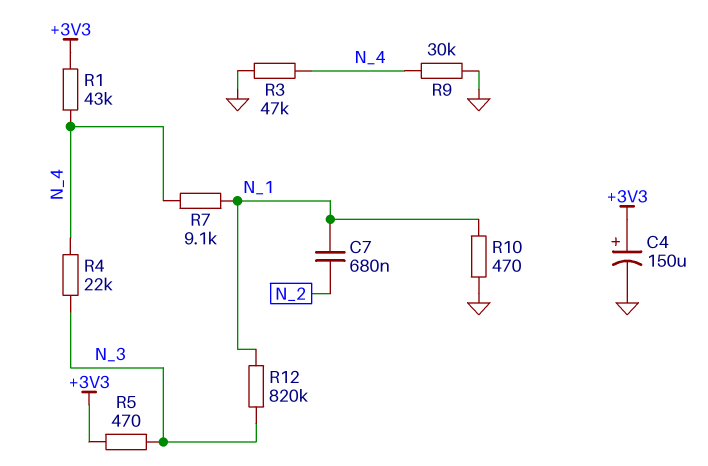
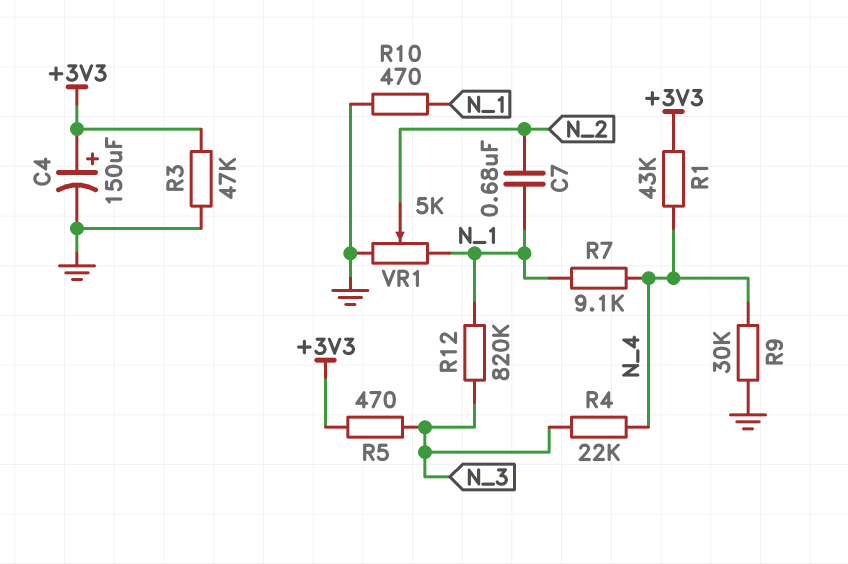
R3: 47k (GND, N_4) -> 47k (+3V3, GND)
VR1: none -> 5k (GND, N_1, wiper N_2)

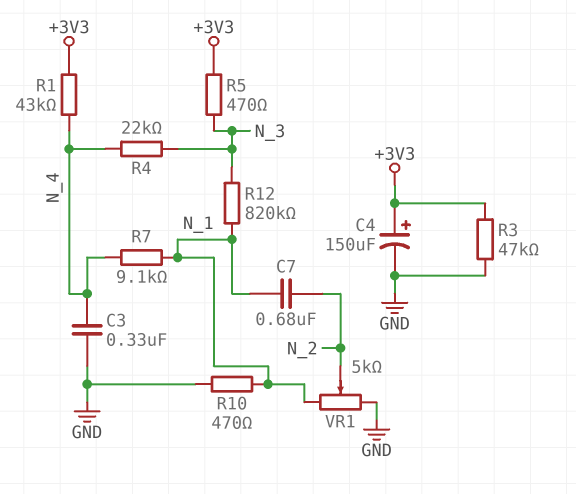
C3: none -> 330nF (GND, N_4)
R9: 30k (GND, N_4) -> none

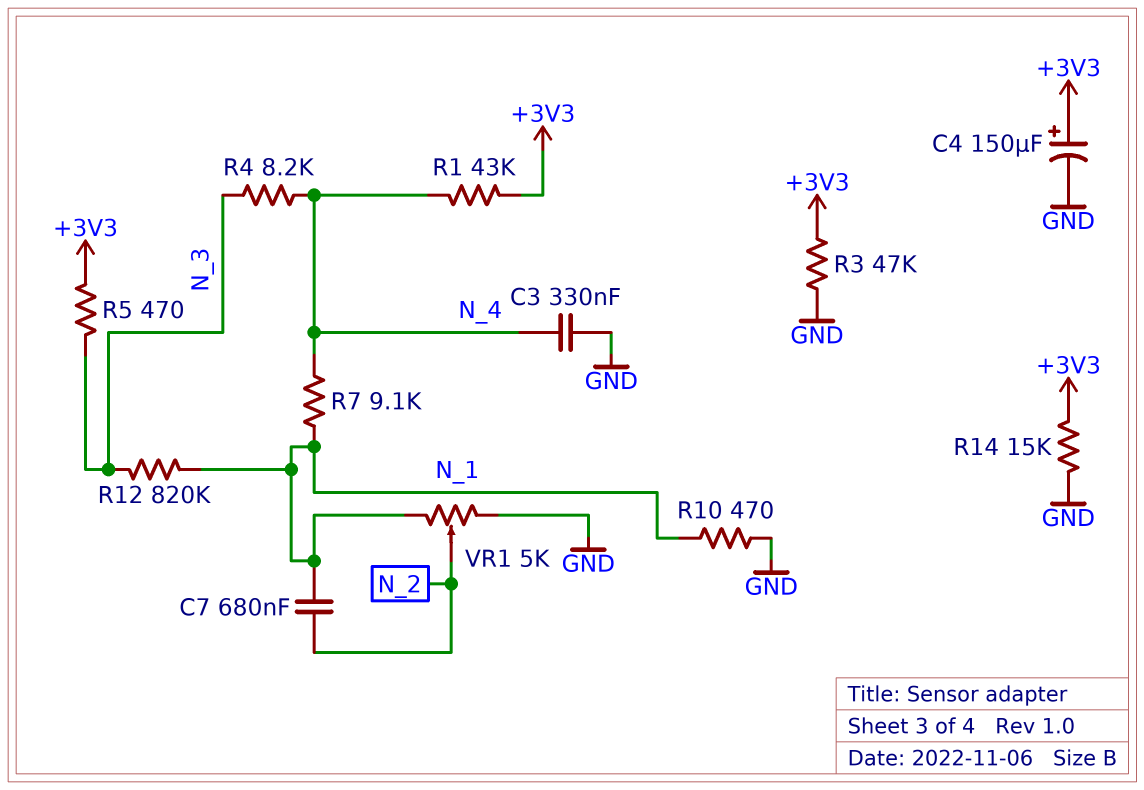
R4: 22k (N_3, N_4) -> 8.2k (N_3, N_4)
R14: none -> 15k (+3V3, GND)

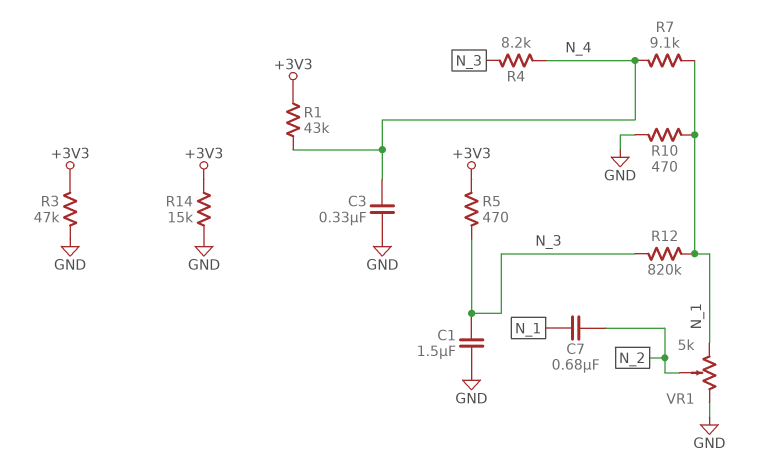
C1: none -> 1.5uF (GND, N_3)
C4: 150uF (plus +3V3, minus GND) -> none

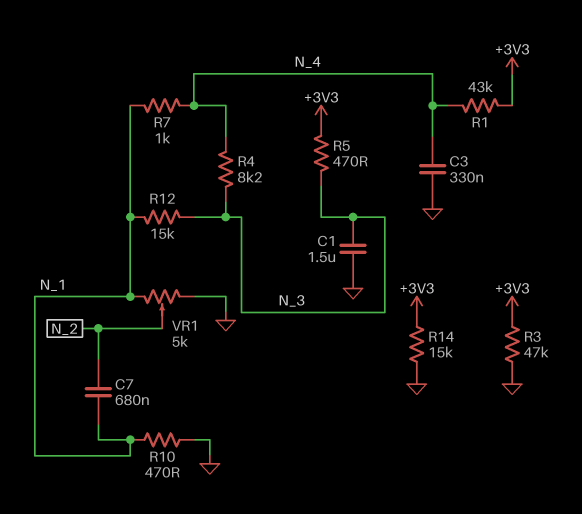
R7: 9.1k (N_1, N_4) -> 1k (N_1, N_4)
R12: 820k (N_1, N_3) -> 15k (N_1, N_3)

